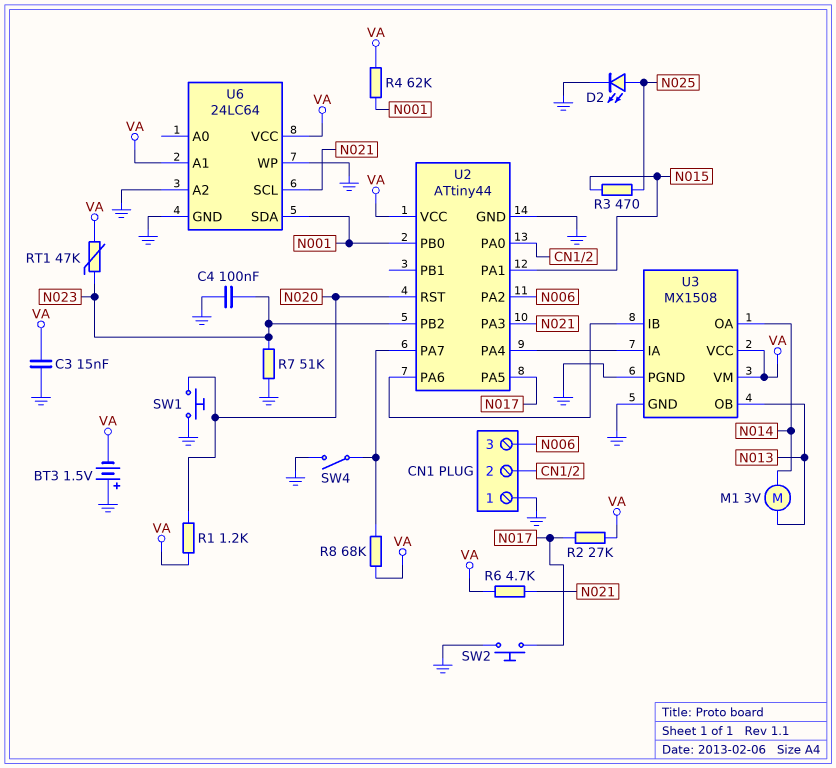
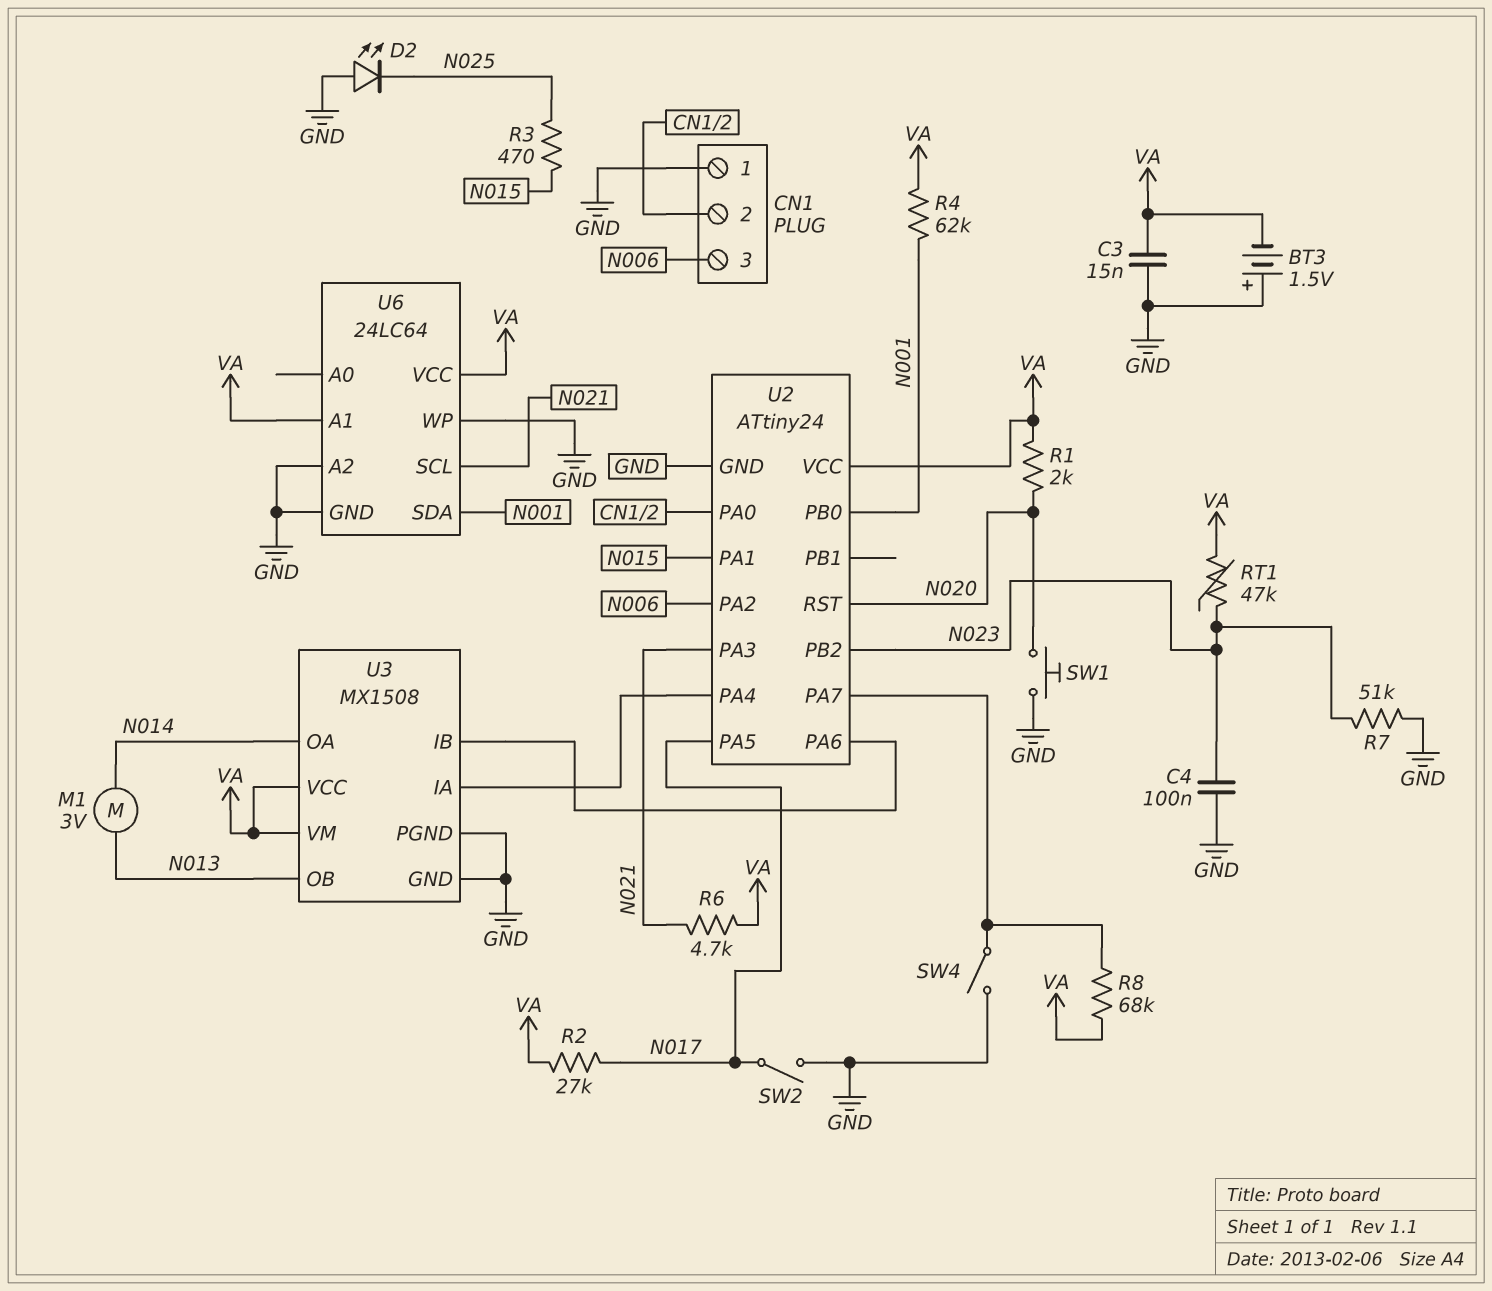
D2: LED (A N025, K GND) -> LED (A GND, K N025)
R1: 1.2k (N020, VA) -> 2k (N020, VA)
SW2: button (GND, N017) -> switch (GND, N017)
U2: ATtiny44 -> ATtiny24

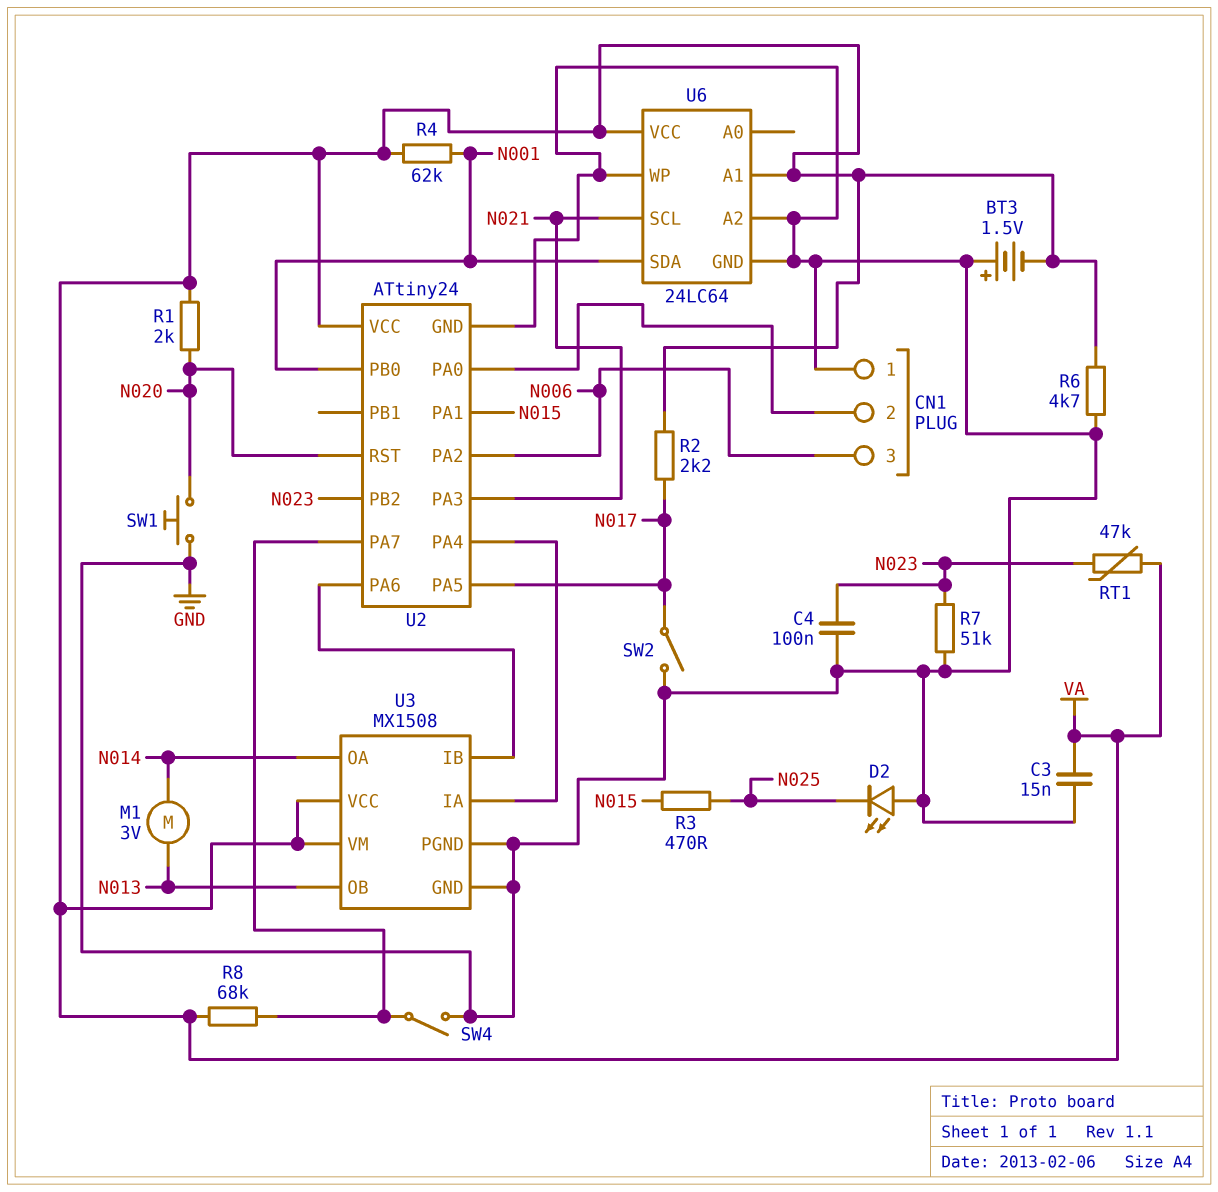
R2: 27k (N017, VA) -> 2.2k (N017, VA)
R6: 4.7k (N021, VA) -> 4.7k (GND, VA)

